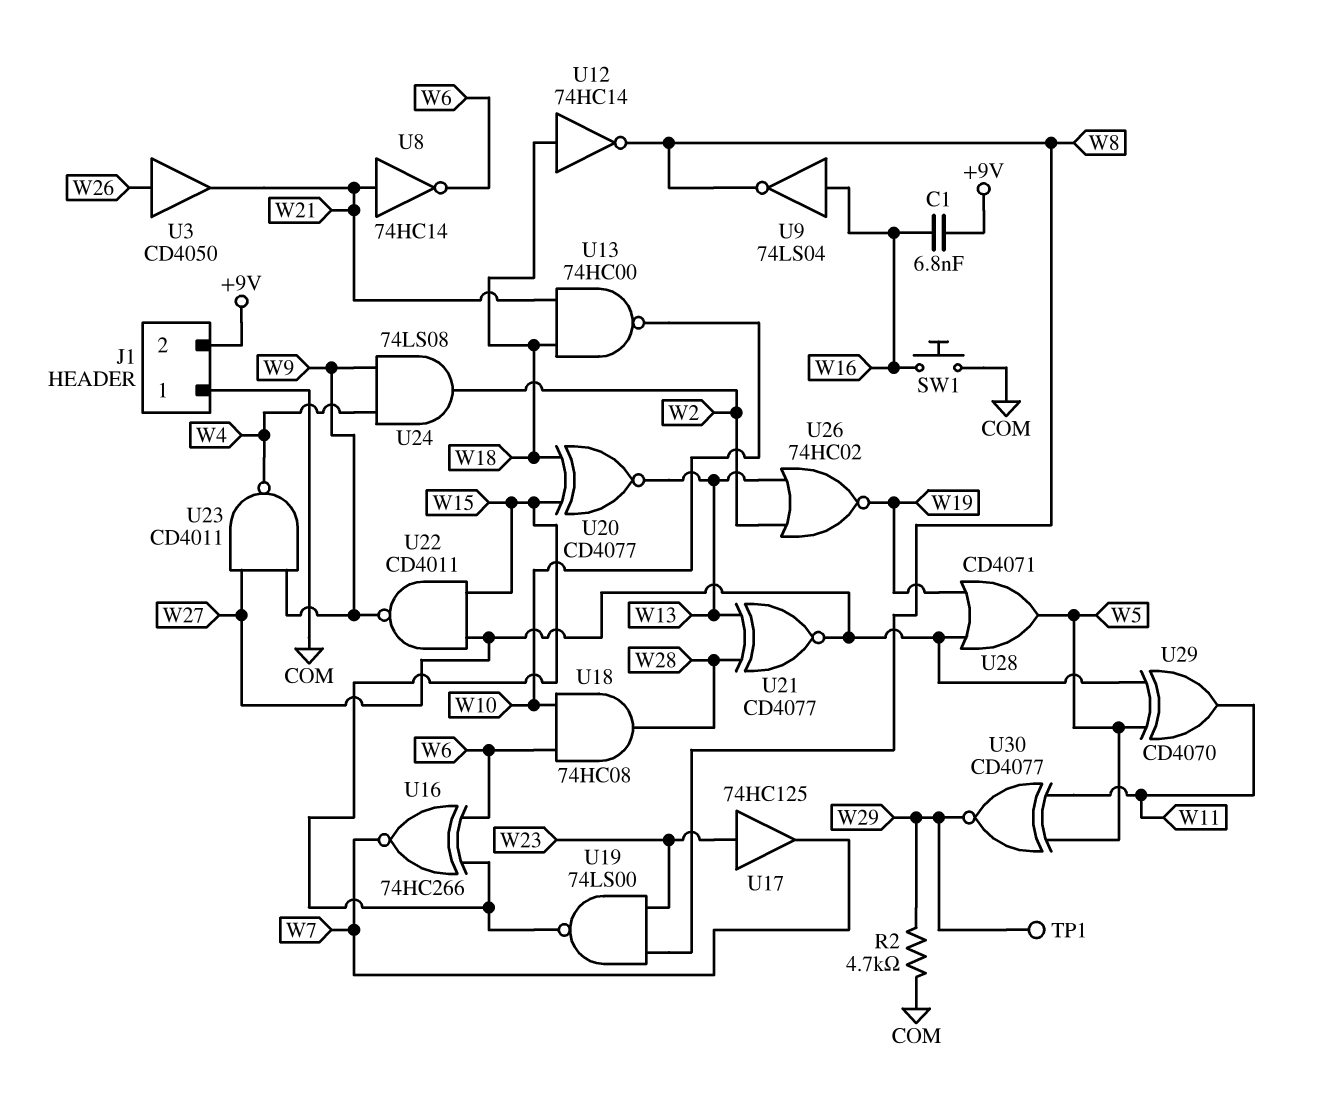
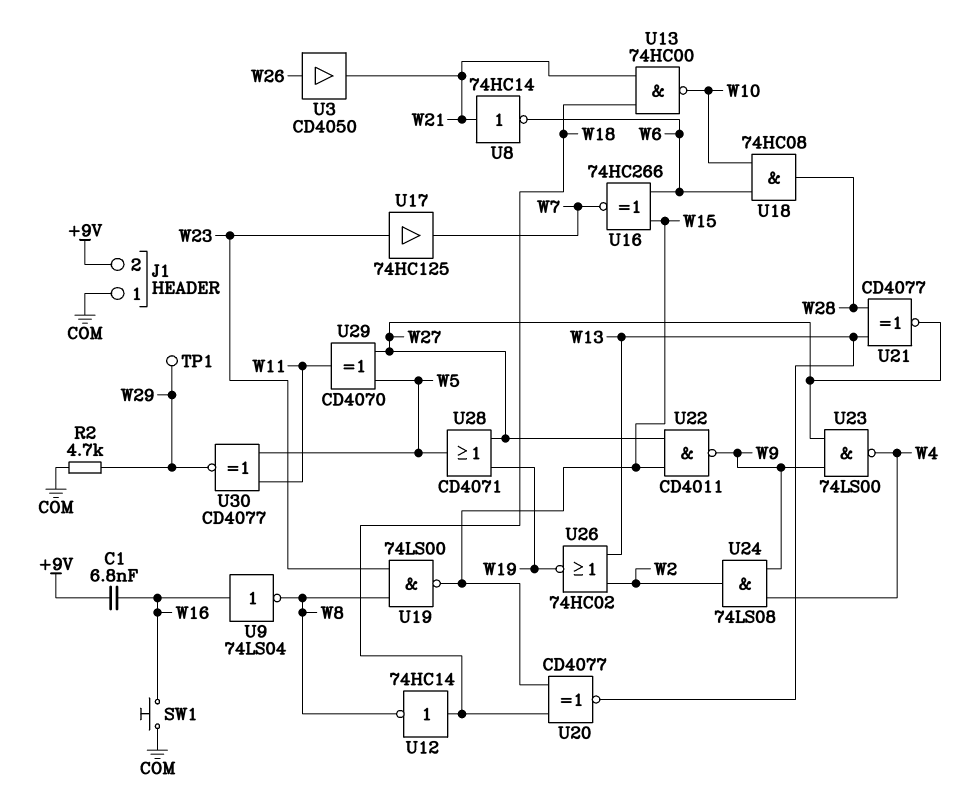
U23: NAND CD4011 (in W9, in W27, out W4) -> NAND 74LS00 (in W9, in W27, out W4)

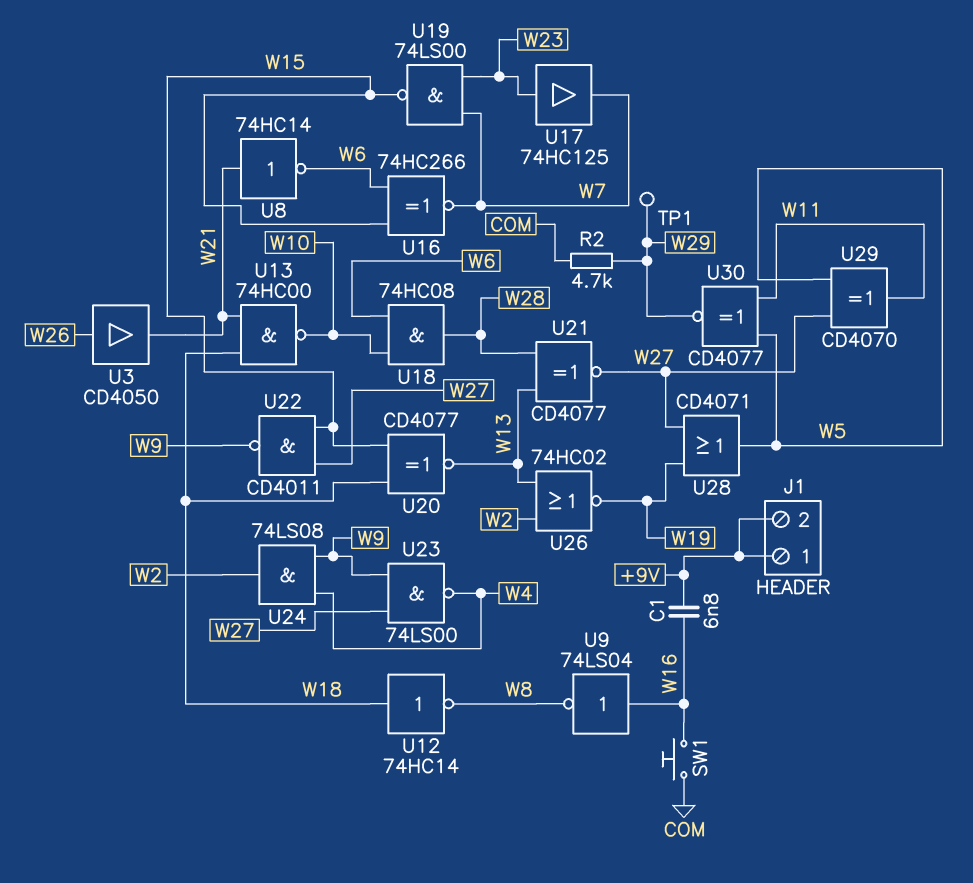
J1 pin 1: COM -> +9V
U19: NAND 74LS00 (in W8, in W23, out W15) -> NAND 74LS00 (in W7, in W23, out W15)

